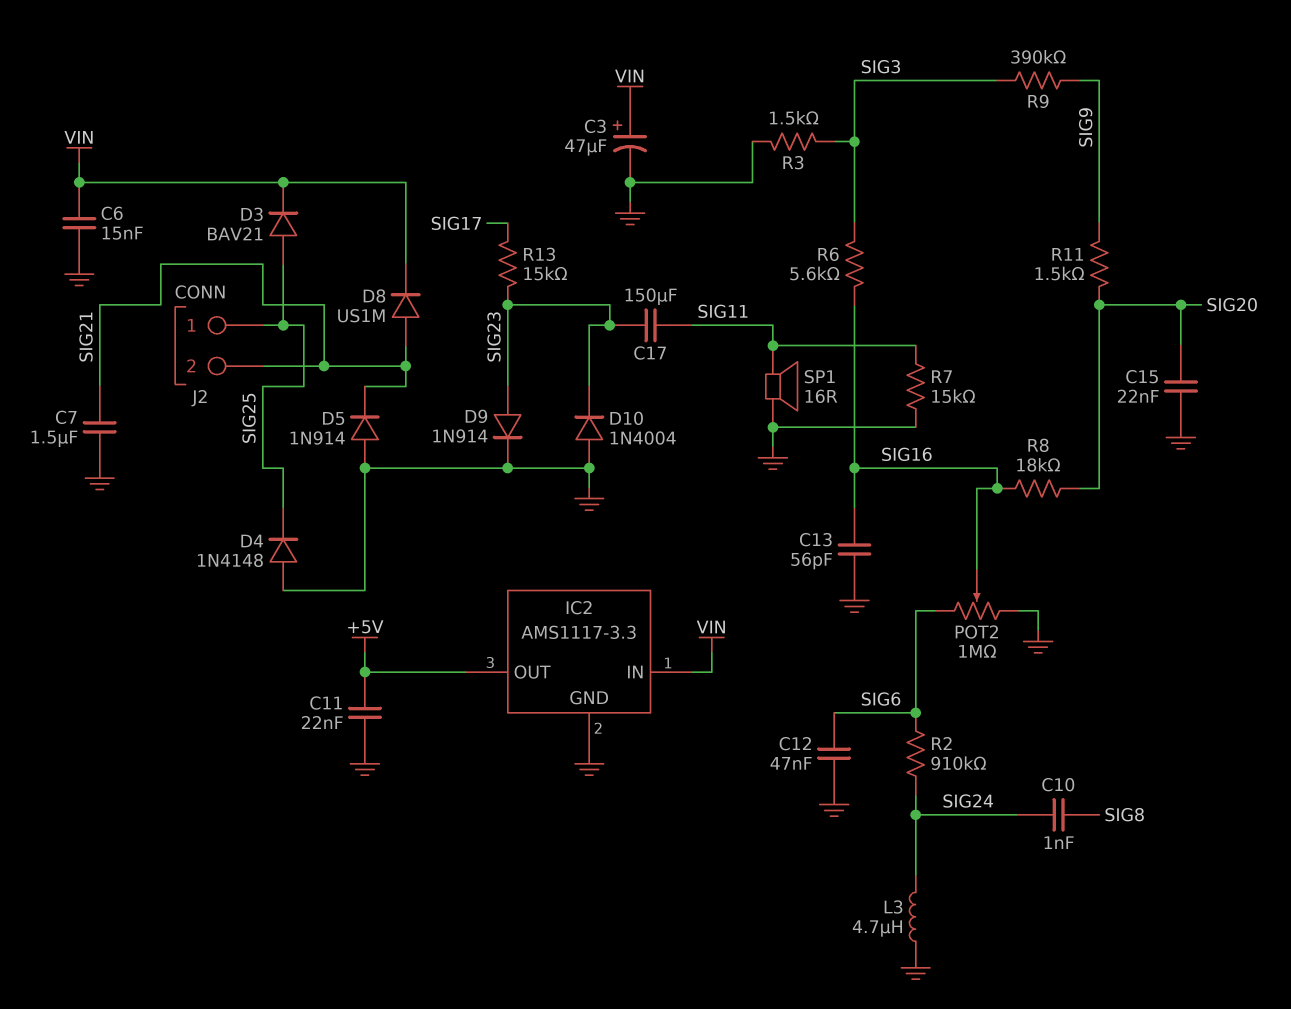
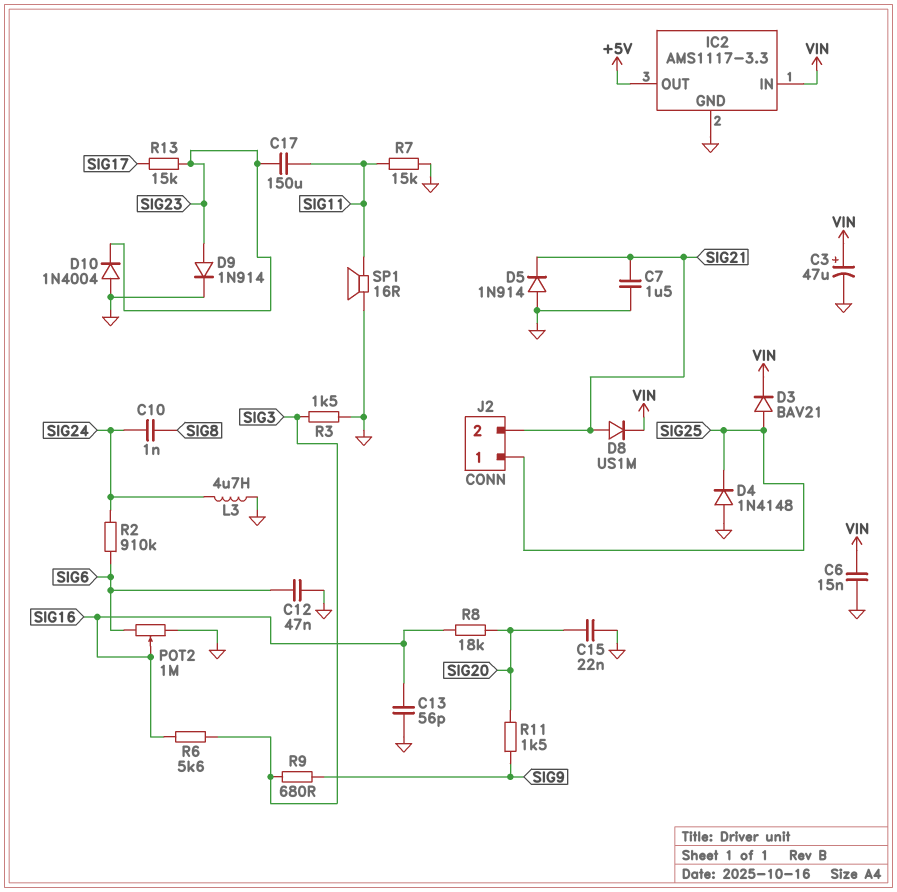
C11: 22nF (+5V, GND) -> none
R9: 390k (SIG3, SIG9) -> 680 (SIG3, SIG9)

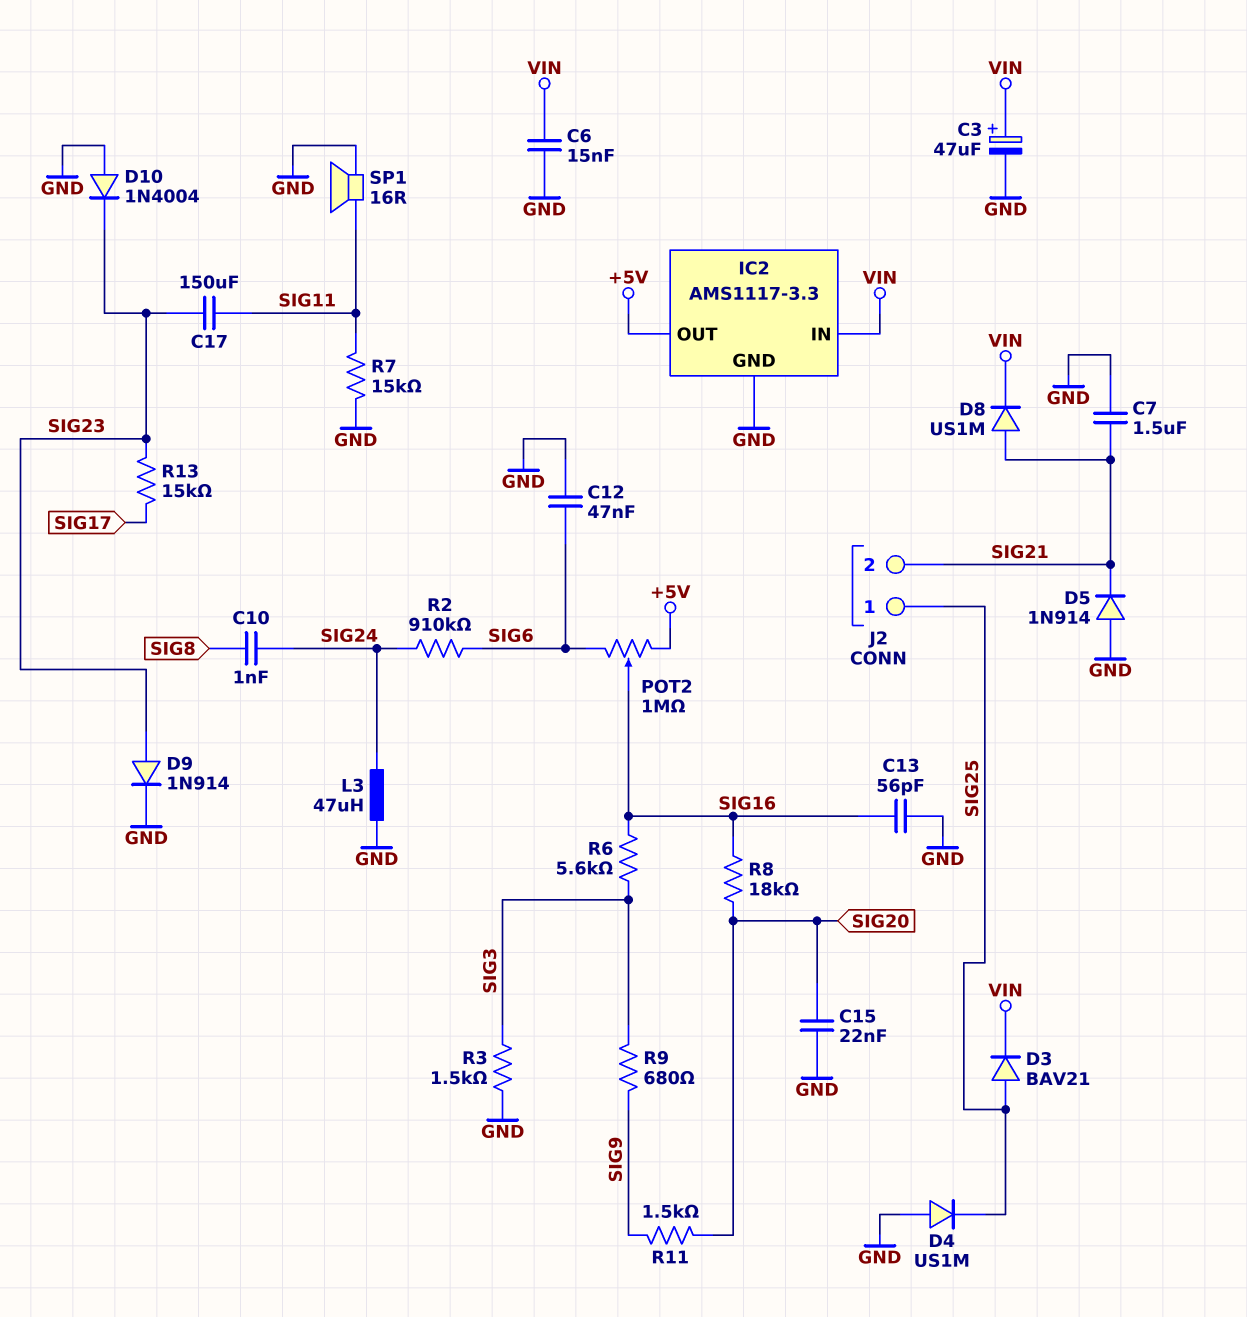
D4: diode 1N4148 (A GND, K SIG25) -> diode US1M (A GND, K SIG25)
L3: 4.7uH (GND, SIG24) -> 47uH (GND, SIG24)
POT2: 1M (GND, SIG6, wiper SIG16) -> 1M (+5V, SIG6, wiper SIG16)

